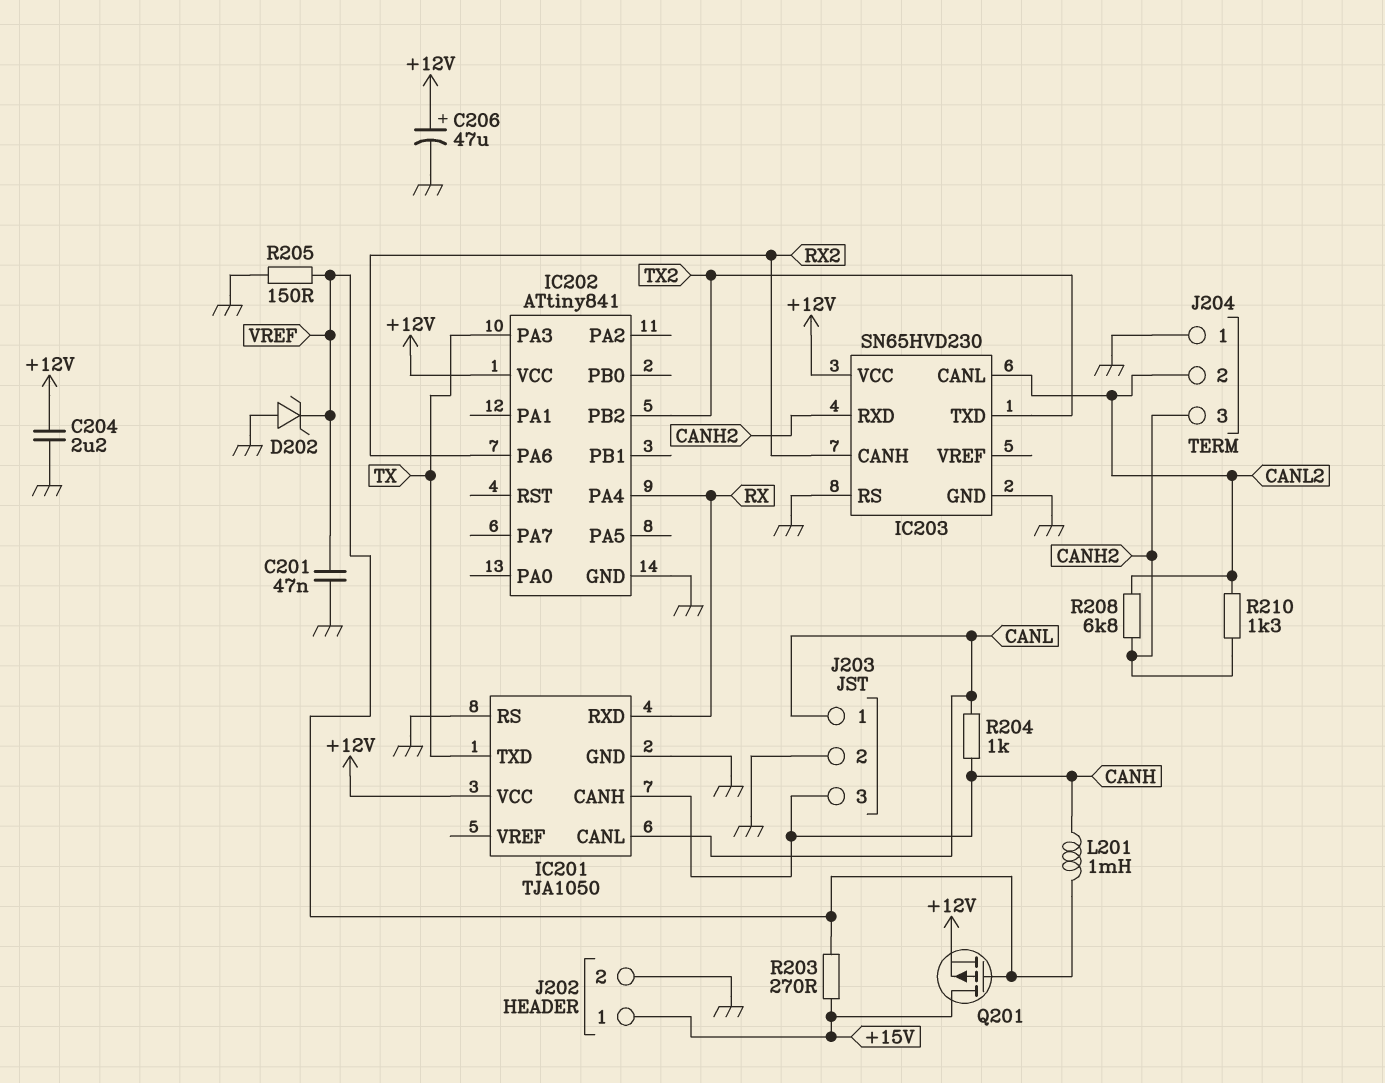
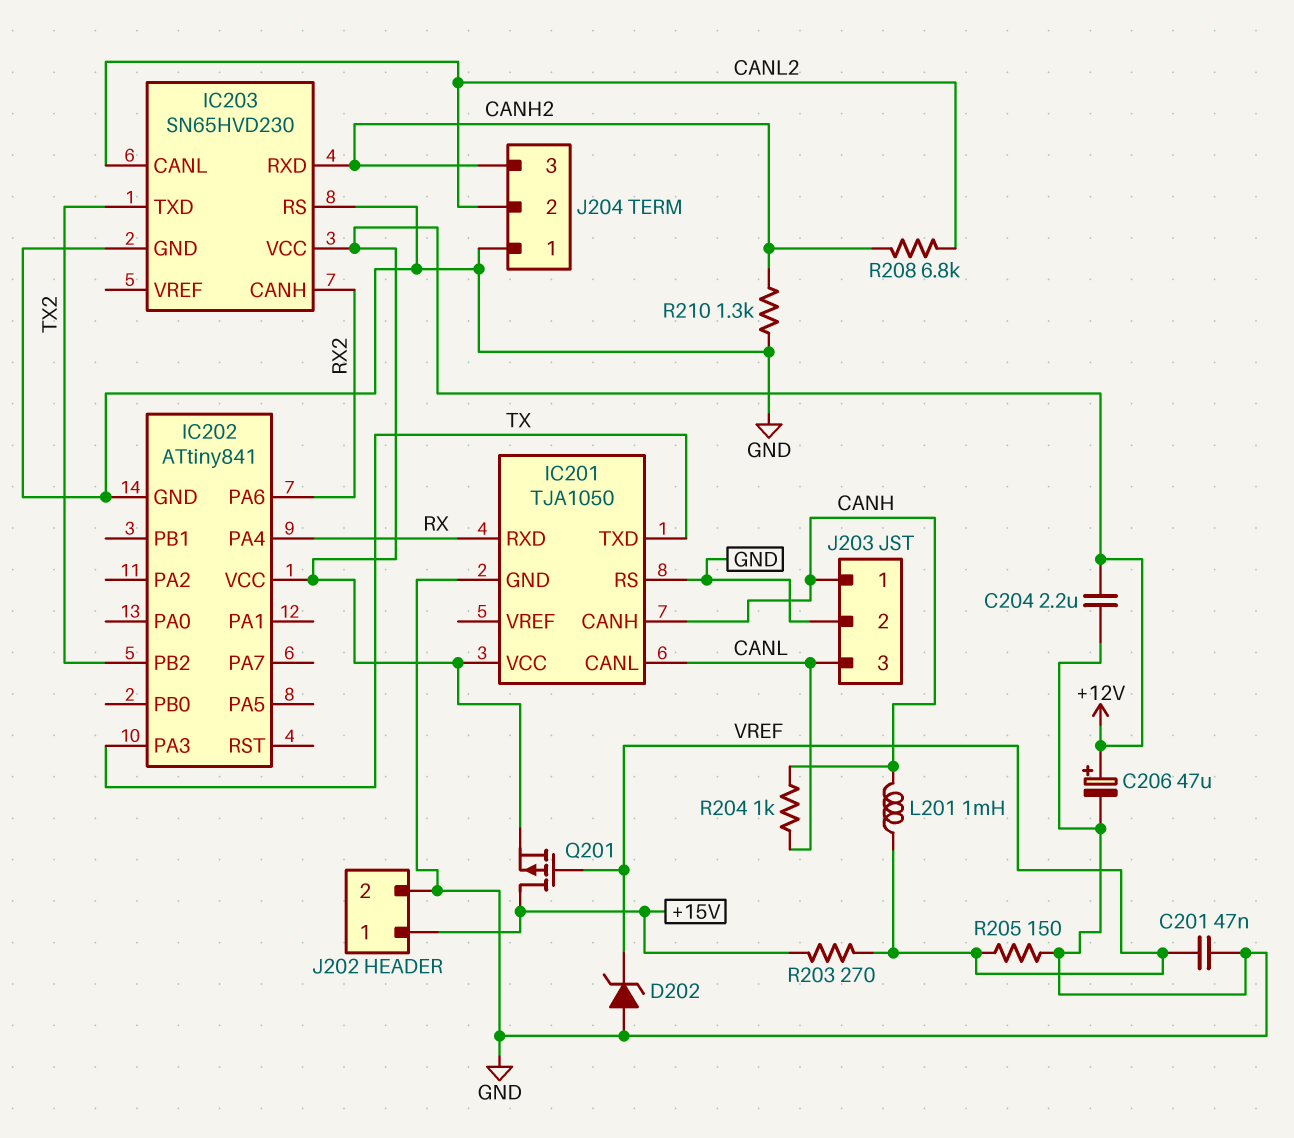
J203 pin 1: CANL -> CANH
J203 pin 3: CANH -> CANL
R210: 1.3k (CANH2, CANL2) -> 1.3k (CANH2, GND)

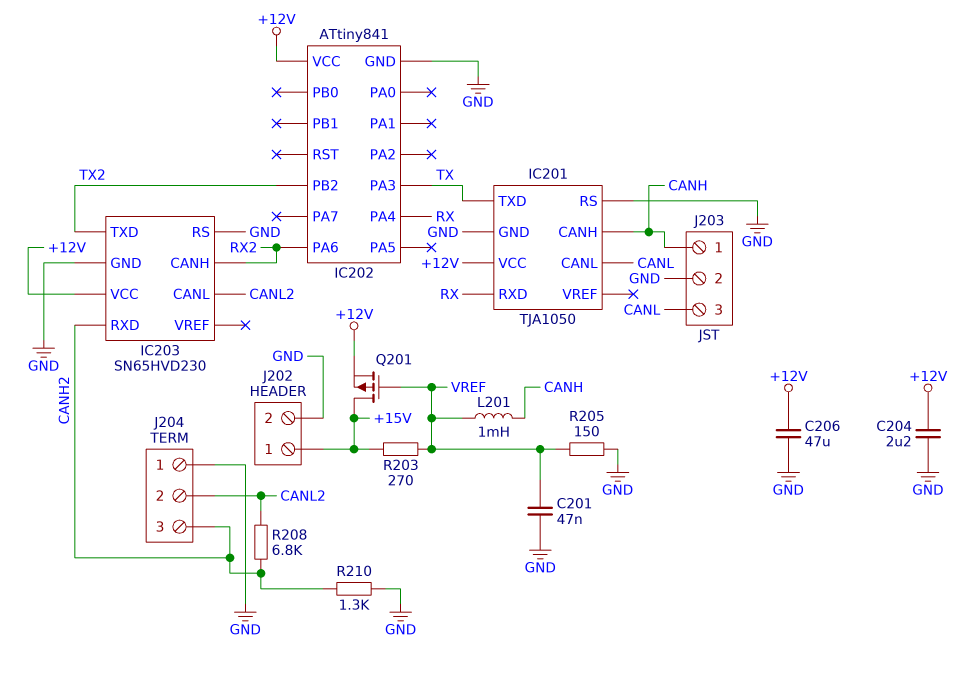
C206: 47uF (plus +12V, minus GND) -> 47uF (+12V, GND)
D202: zener (A GND, K VREF) -> none
R204: 1k (CANH, CANL) -> none

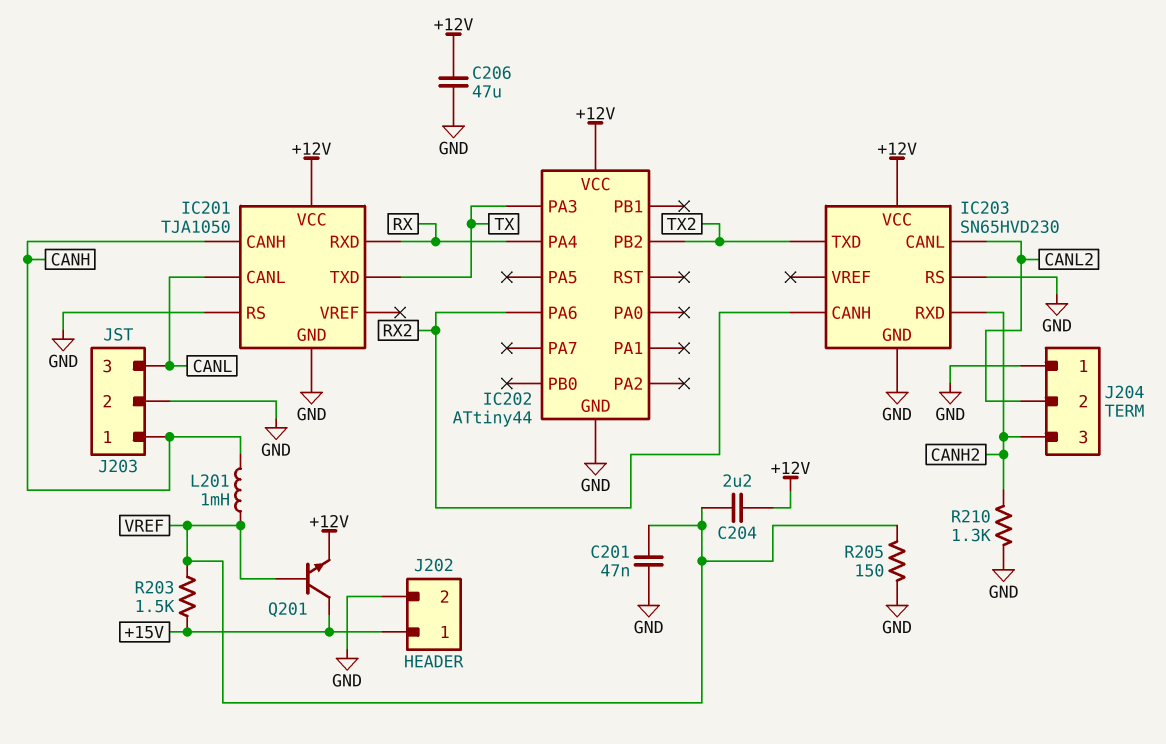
C204: 2.2uF (+12V, GND) -> 2.2uF (+12V, VREF)
IC202: ATtiny841 -> ATtiny44
Q201: PMOS (G VREF, D +15V, S +12V) -> NPN (B VREF, C +15V, E +12V)
R203: 270 (+15V, VREF) -> 1.5k (+15V, VREF)
R208: 6.8k (CANH2, CANL2) -> none

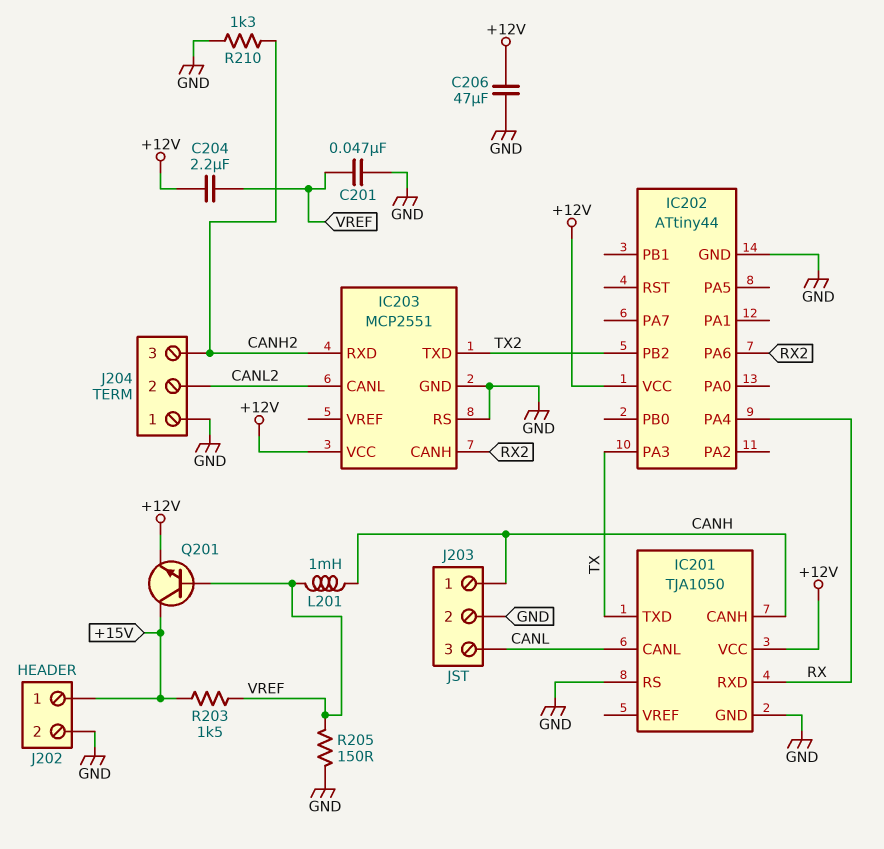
IC203: SN65HVD230 -> MCP2551

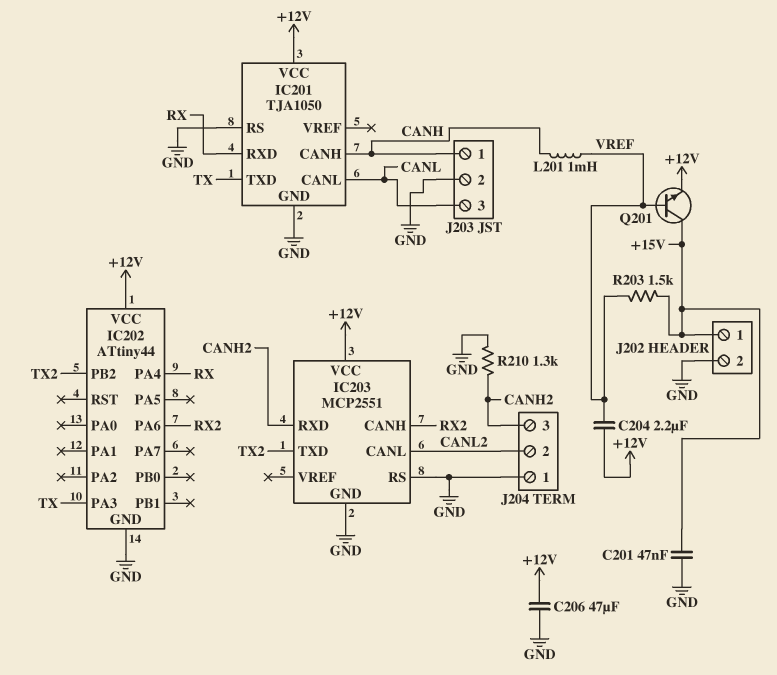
C201: 47nF (GND, VREF) -> 47nF (+15V, GND)
R205: 150 (GND, VREF) -> none

